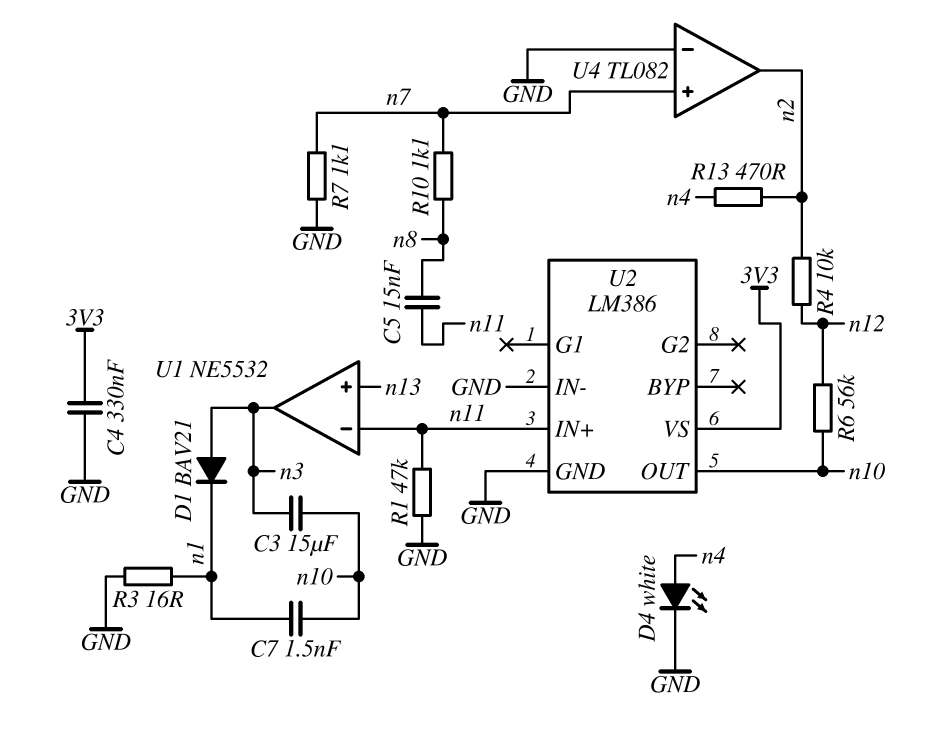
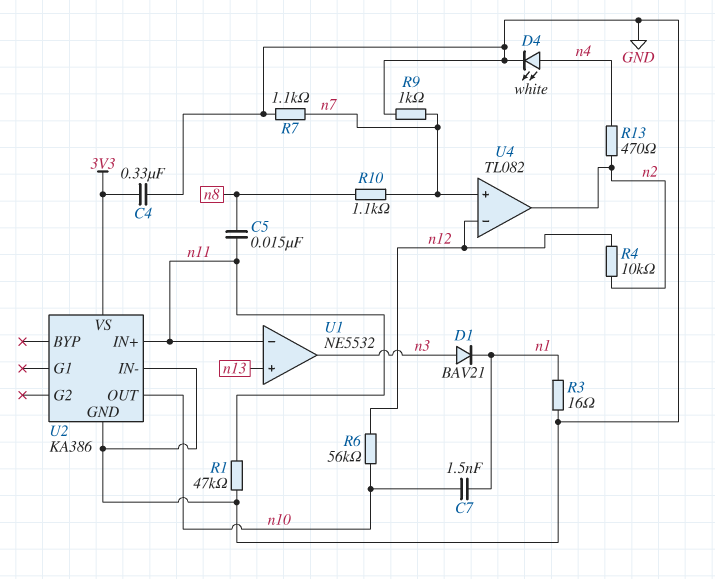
C3: 15uF (n3, n10) -> none
R9: none -> 1k (GND, n7)
U2: LM386 -> KA386
U4 pin in-: GND -> n12

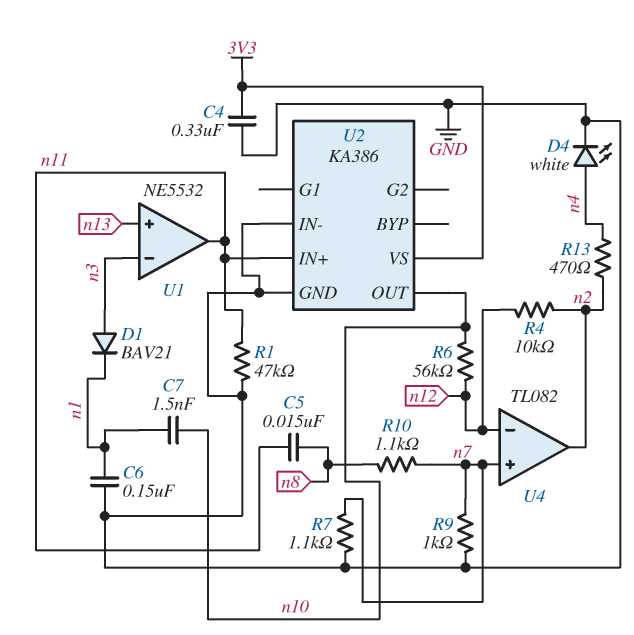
C6: none -> 150nF (GND, n1)
R3: 16 (GND, n1) -> none
U1 pin in-: n11 -> n3
U1 pin out: n3 -> n11

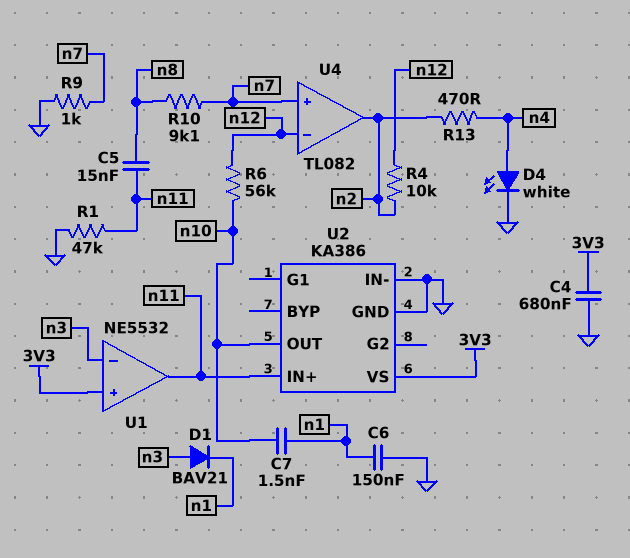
C4: 330nF (3V3, GND) -> 680nF (3V3, GND)
R7: 1.1k (GND, n7) -> none
R10: 1.1k (n7, n8) -> 9.1k (n7, n8)
U1 pin in+: n13 -> 3V3

